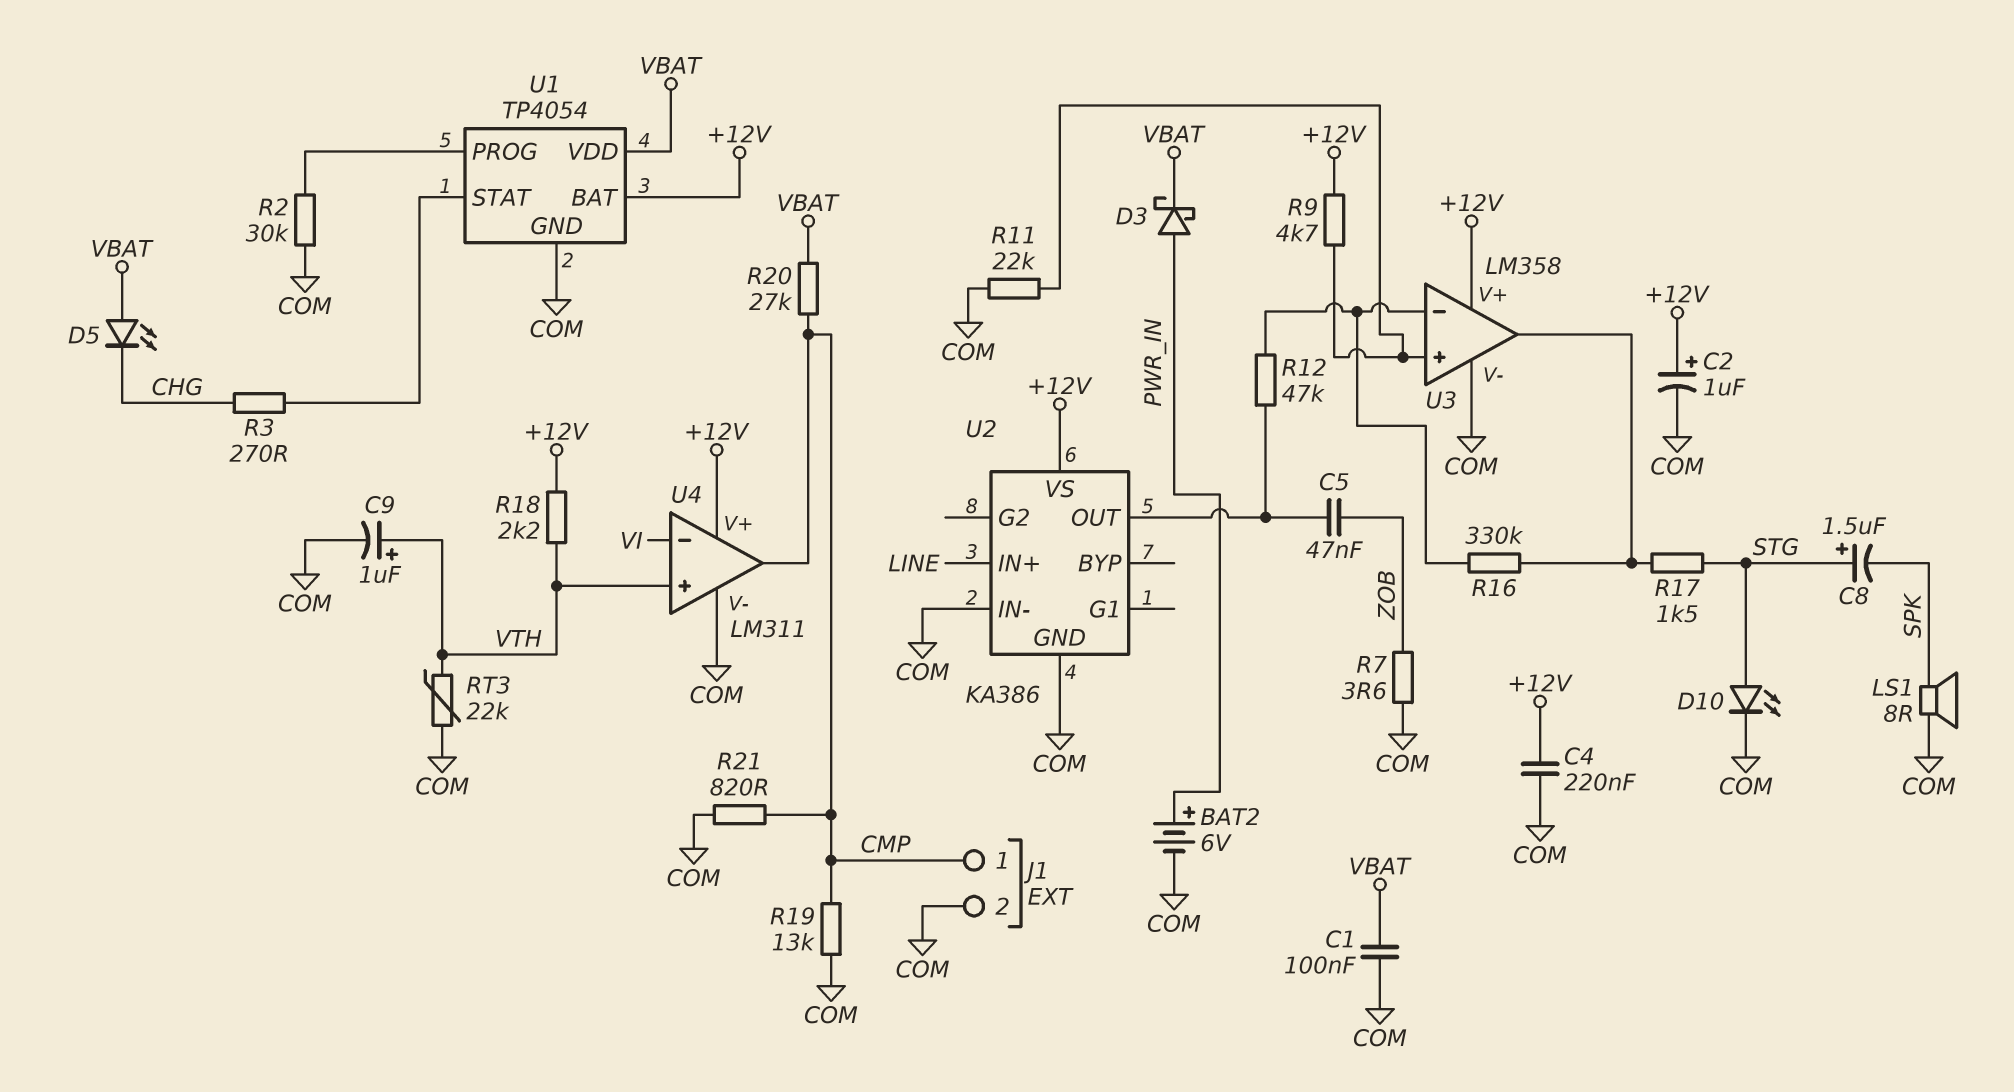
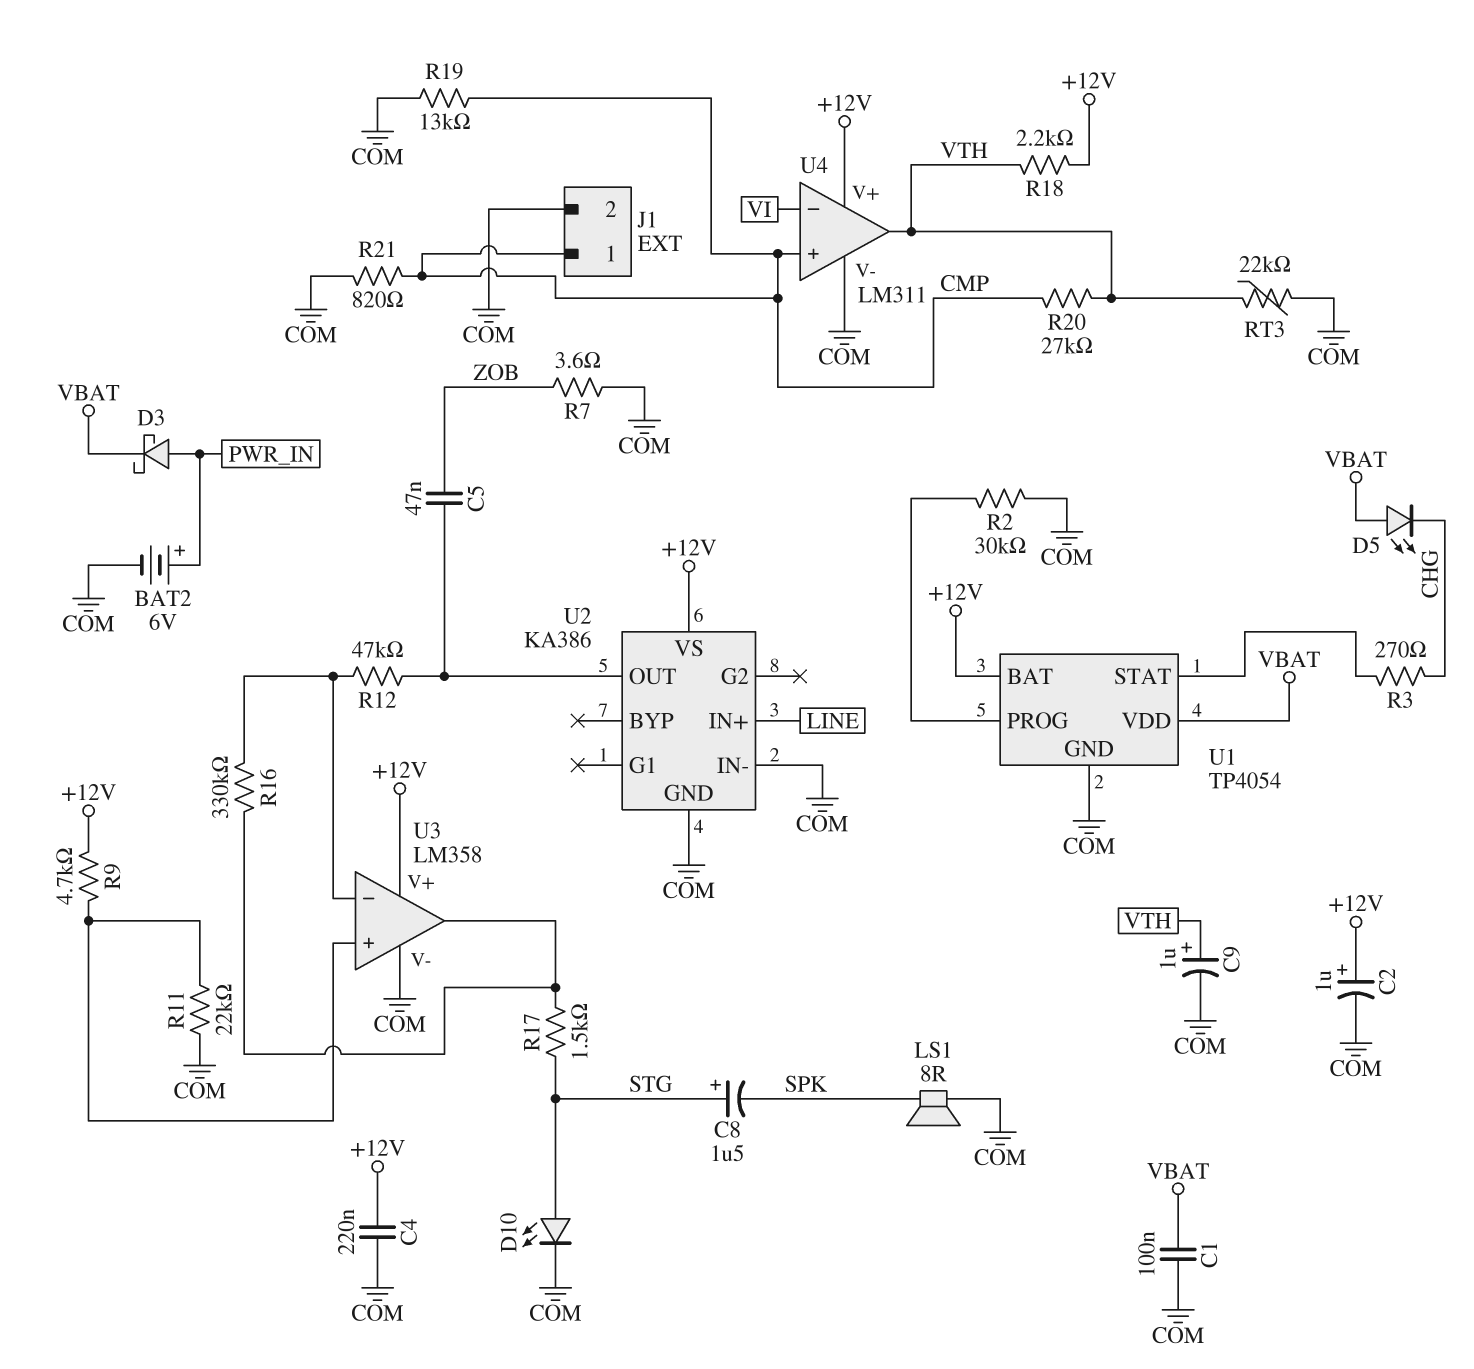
R20: 27k (CMP, VBAT) -> 27k (CMP, VTH)
U4 pin in+: VTH -> CMP
U4 pin out: CMP -> VTH

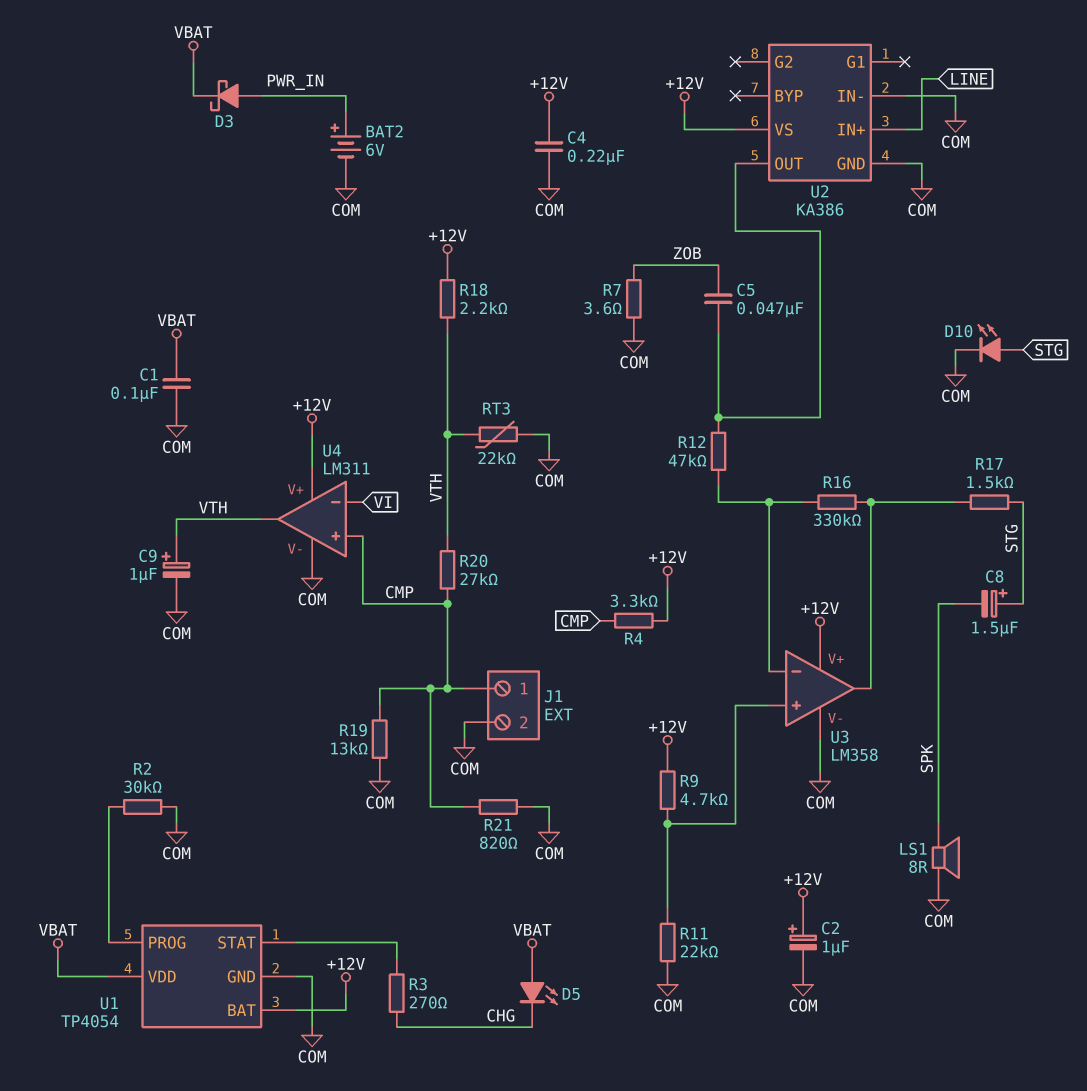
R4: none -> 3.3k (+12V, CMP)

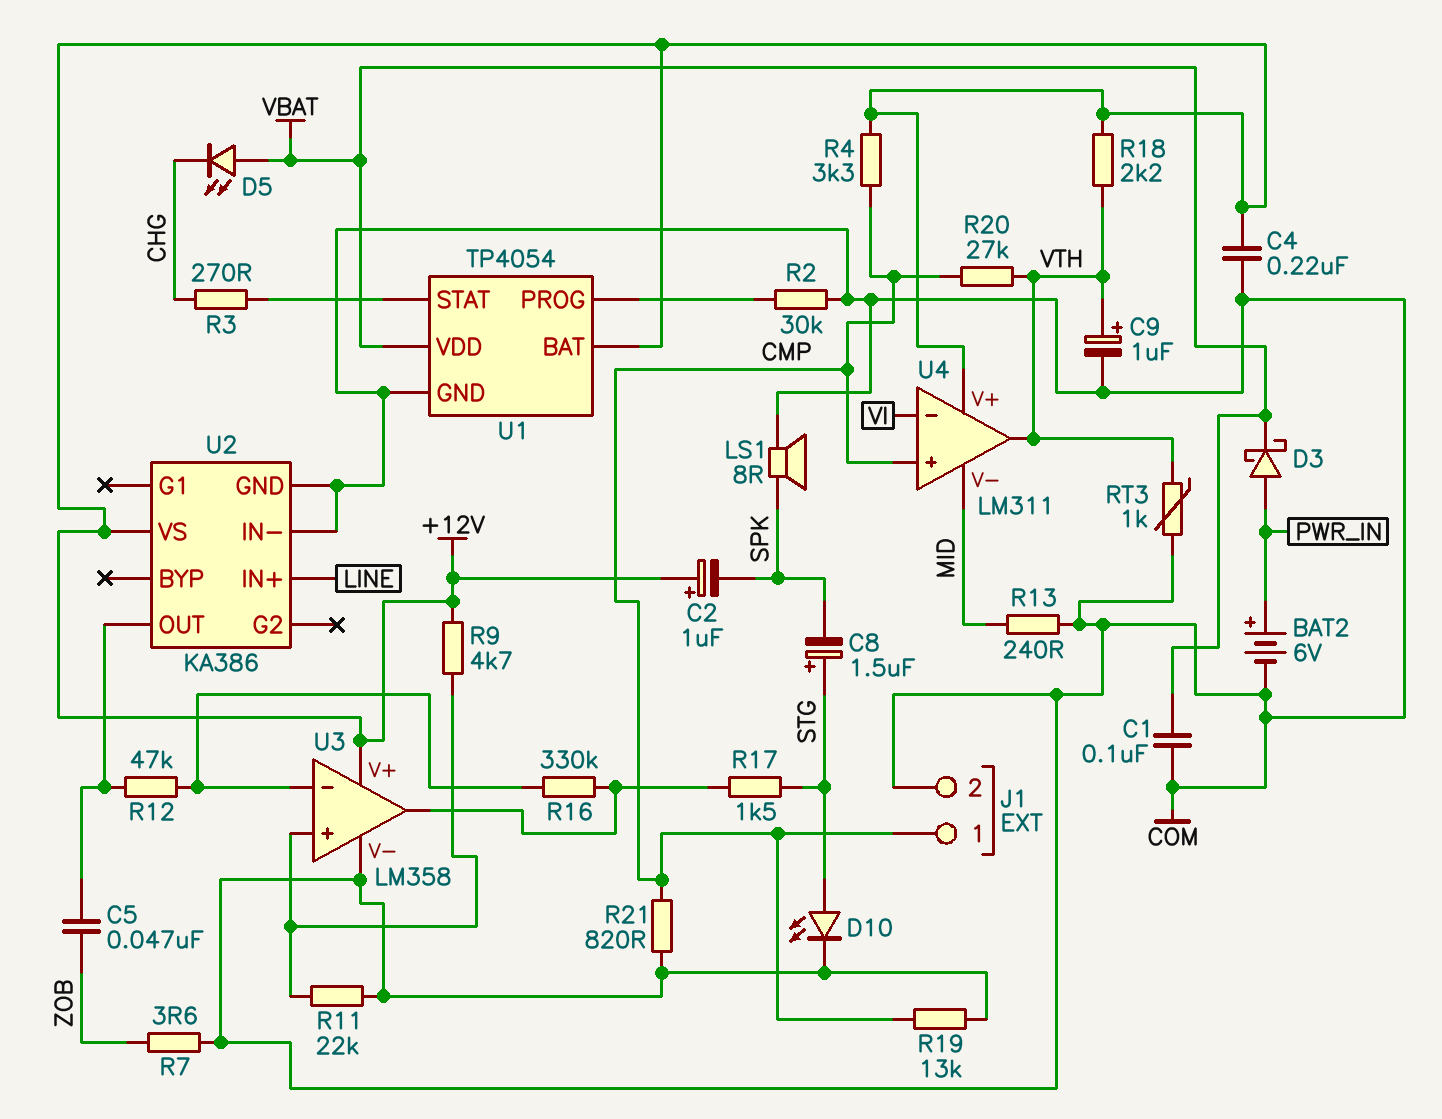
C2: 1uF (plus +12V, minus COM) -> 1uF (plus +12V, minus SPK)
R13: none -> 240 (COM, MID)
RT3: 22k (COM, VTH) -> 1k (COM, VTH)
U4 pin V-: COM -> MID

